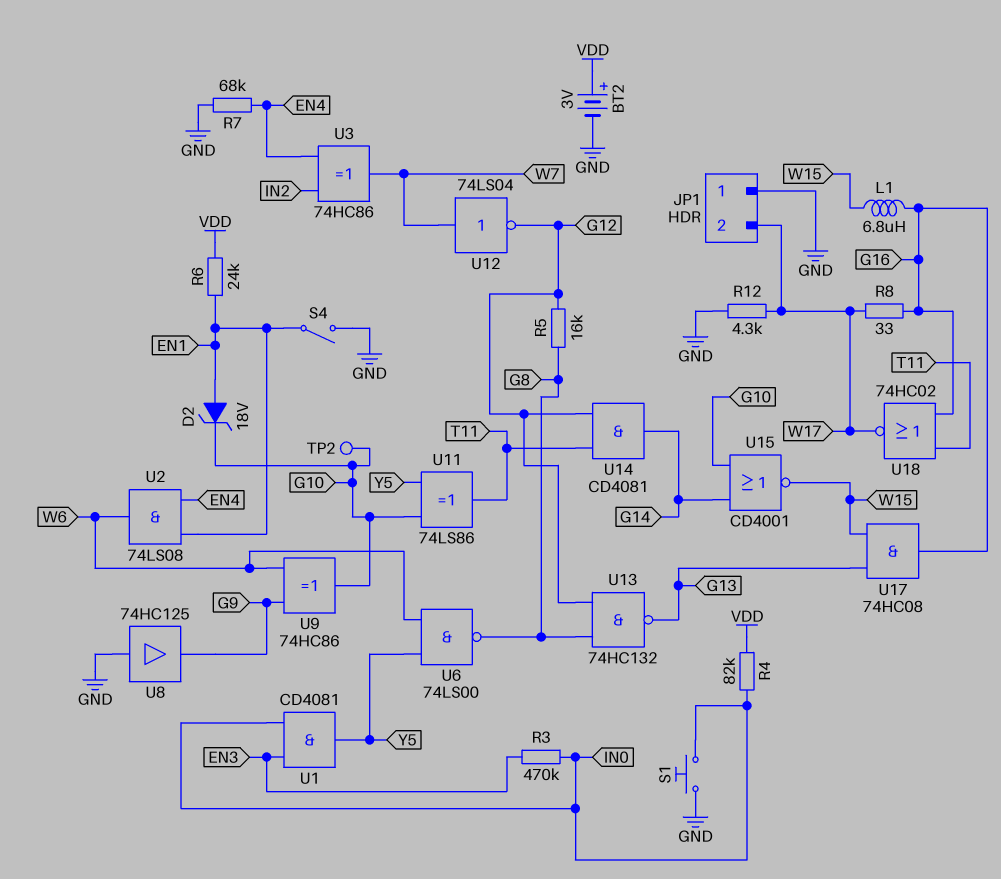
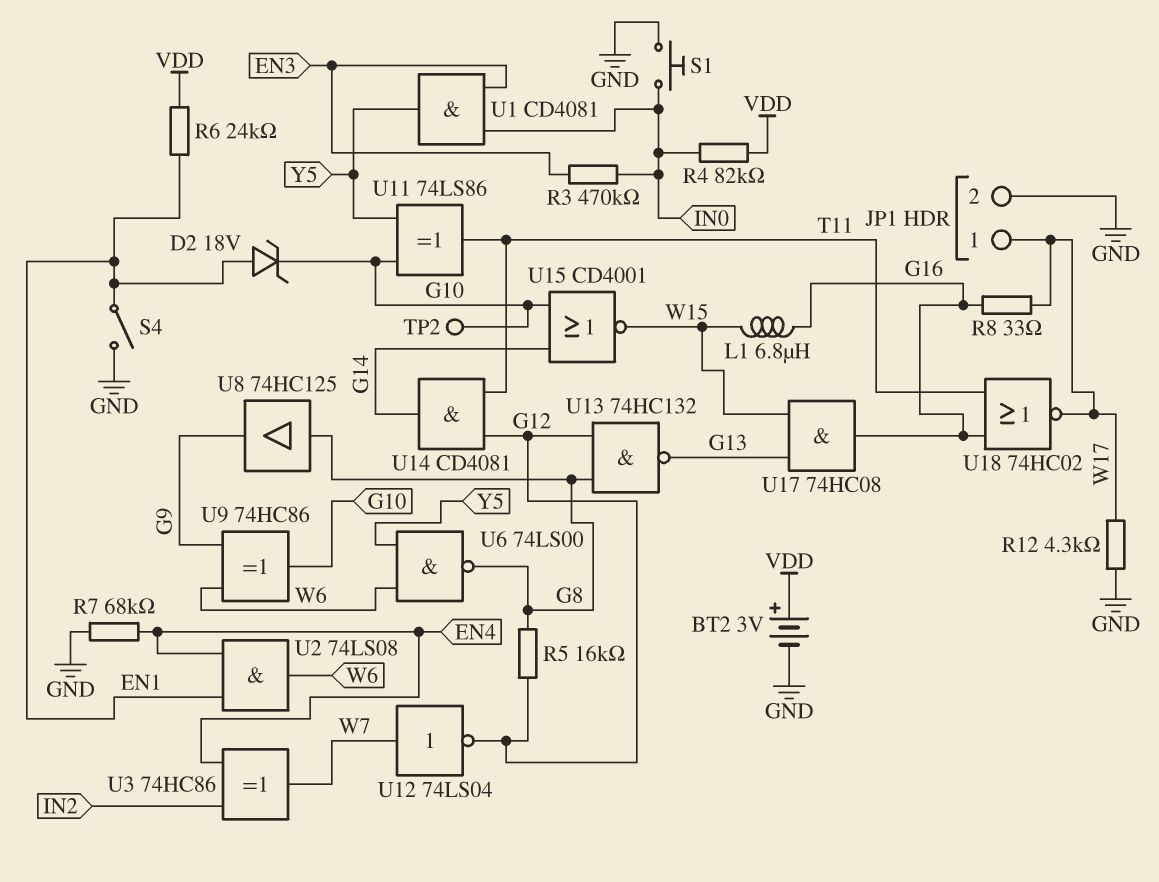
JP1 pin 1: GND -> W17
JP1 pin 2: W17 -> GND
U8: buffer 74HC125 (in GND, out G9) -> buffer 74HC125 (in G8, out G9)

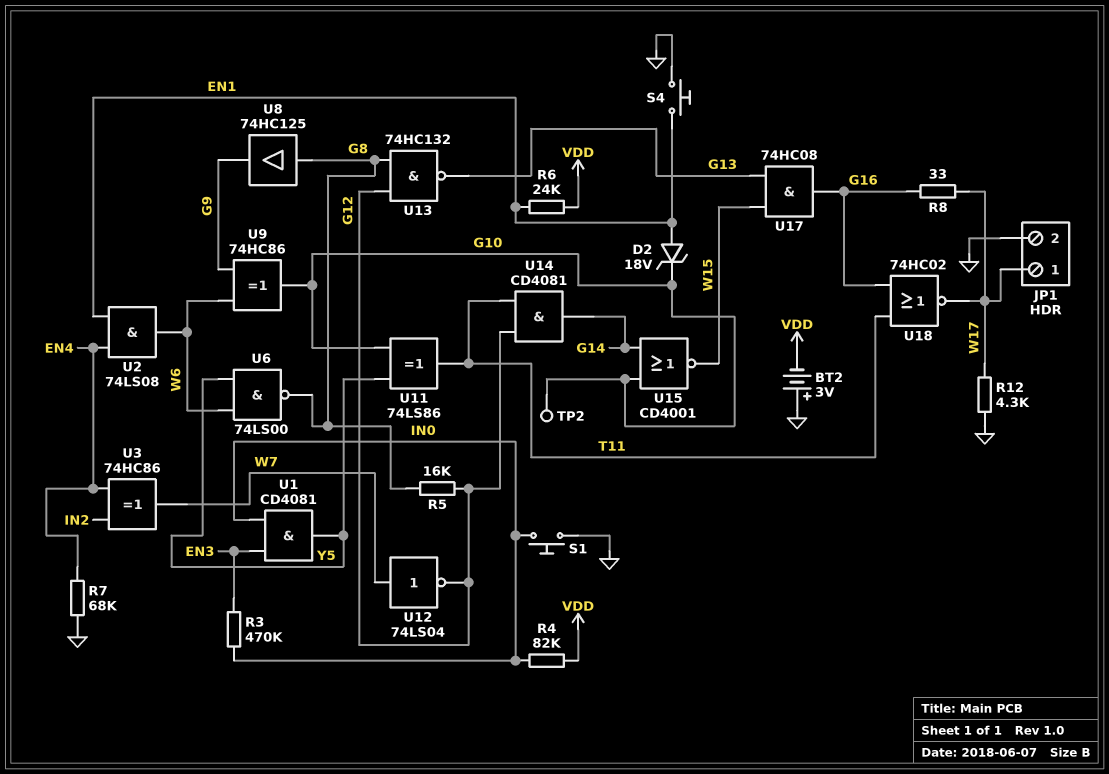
BT2: 3V (plus VDD, minus GND) -> 3V (plus GND, minus VDD)
L1: 6.8uH (G16, W15) -> none
S4: switch (EN1, GND) -> button (EN1, GND)

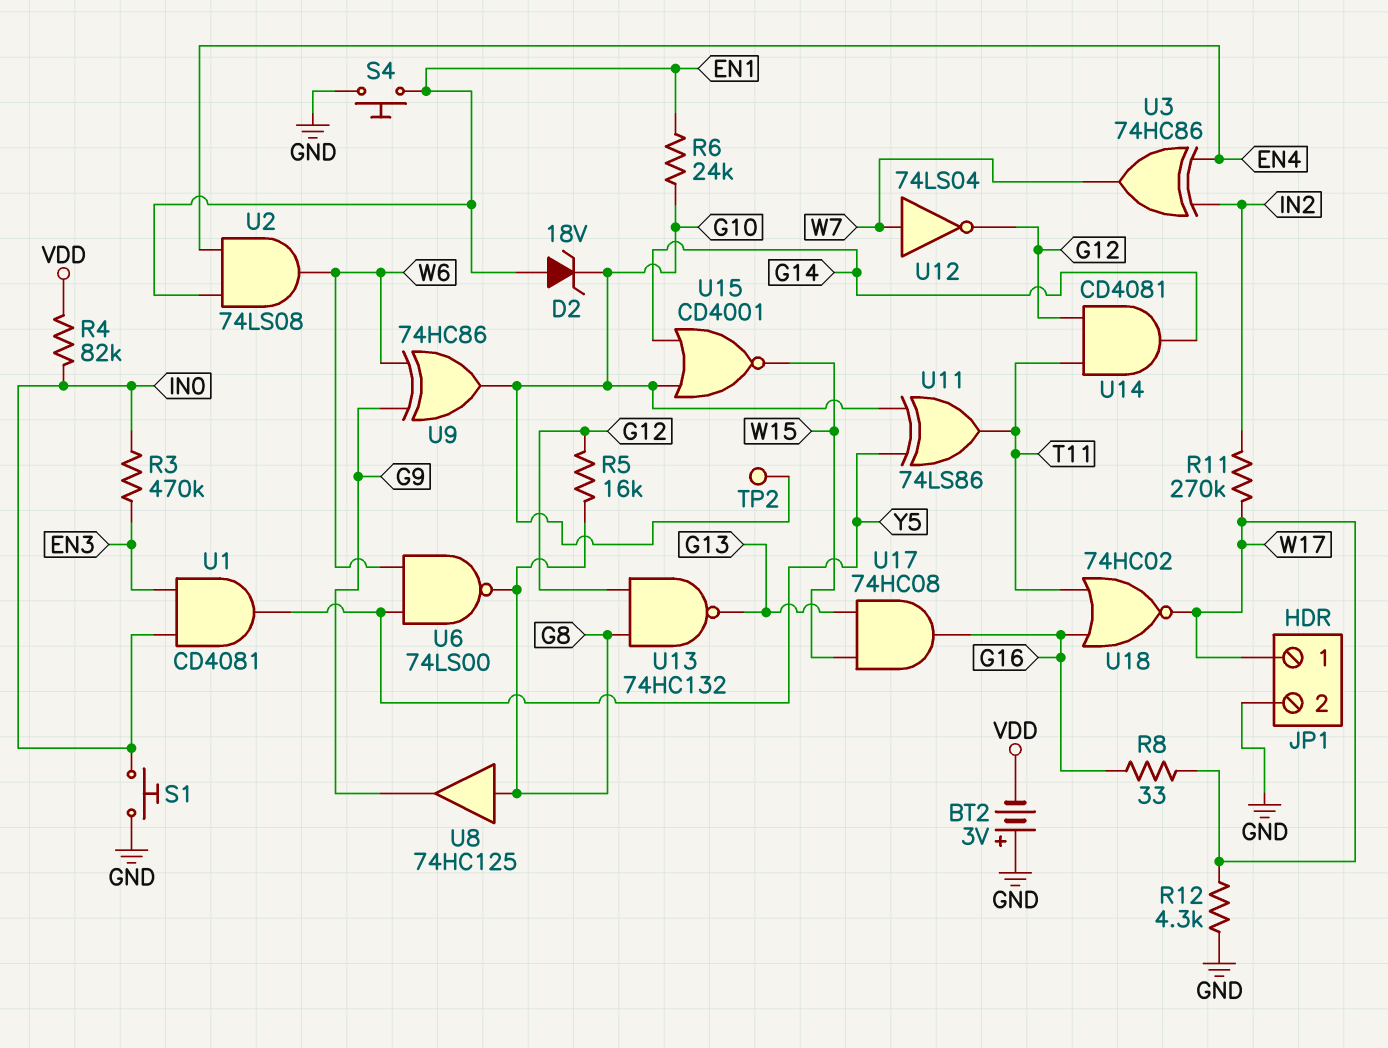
R6: 24k (EN1, VDD) -> 24k (EN1, G10)
R7: 68k (EN4, GND) -> none
R11: none -> 270k (IN2, W17)

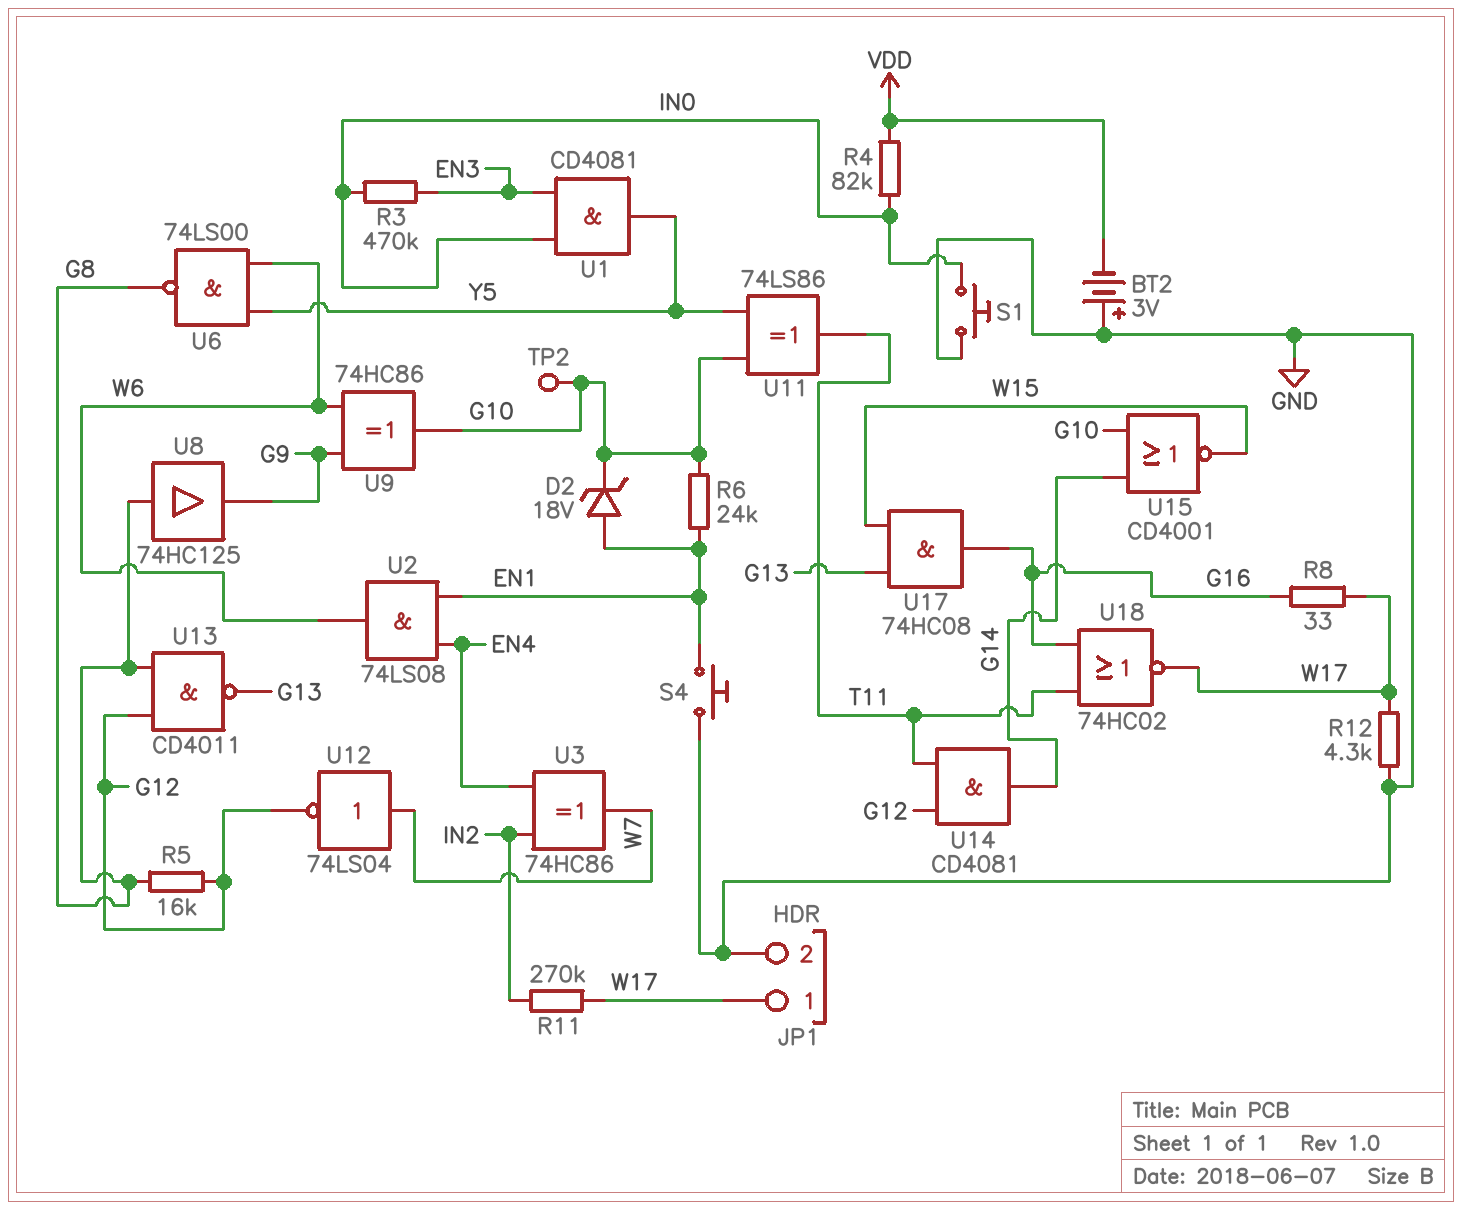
U13: NAND 74HC132 (in G8, in G12, out G13) -> NAND CD4011 (in G8, in G12, out G13)

